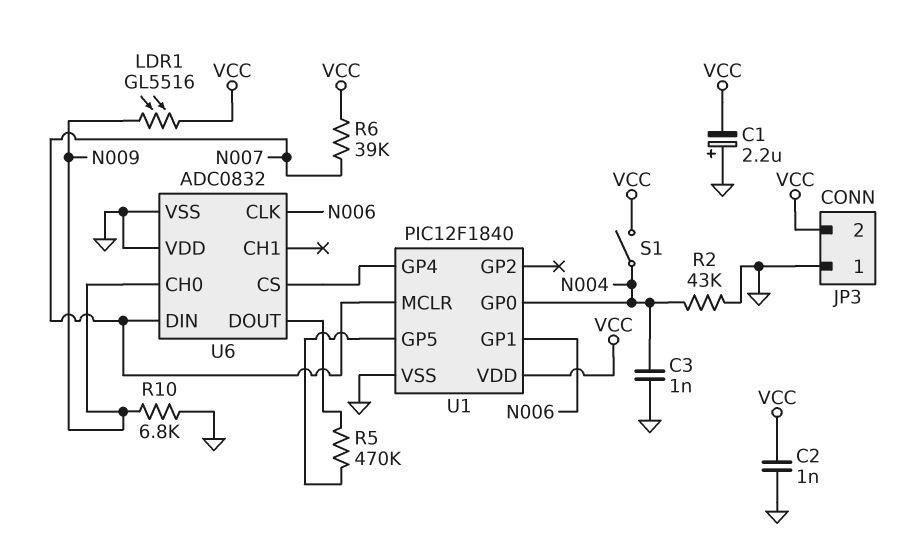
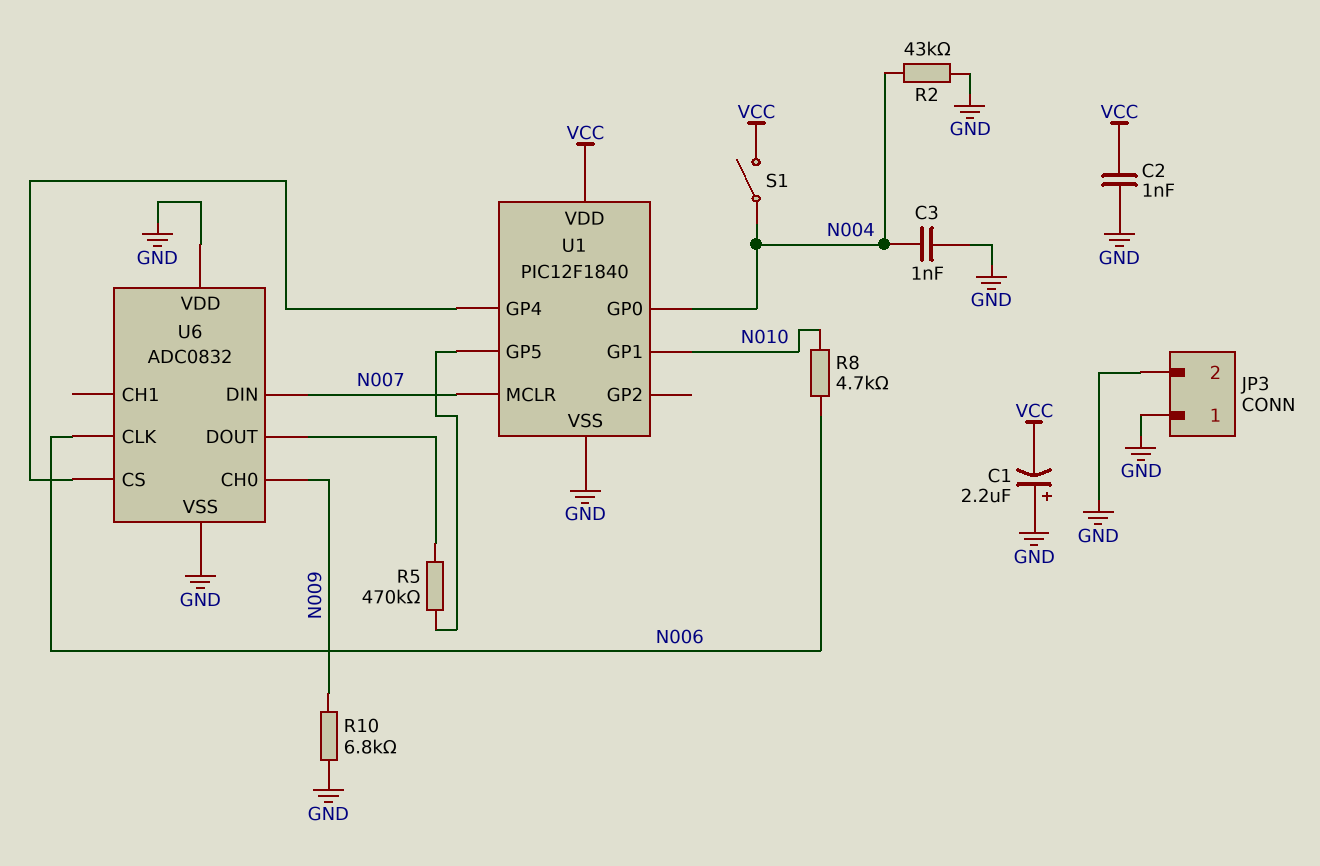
JP3 pin 2: VCC -> GND
LDR1: GL5516 (N009, VCC) -> none
R6: 39k (N007, VCC) -> none
R8: none -> 4.7k (N006, N010)
U1 pin GP1: N006 -> N010

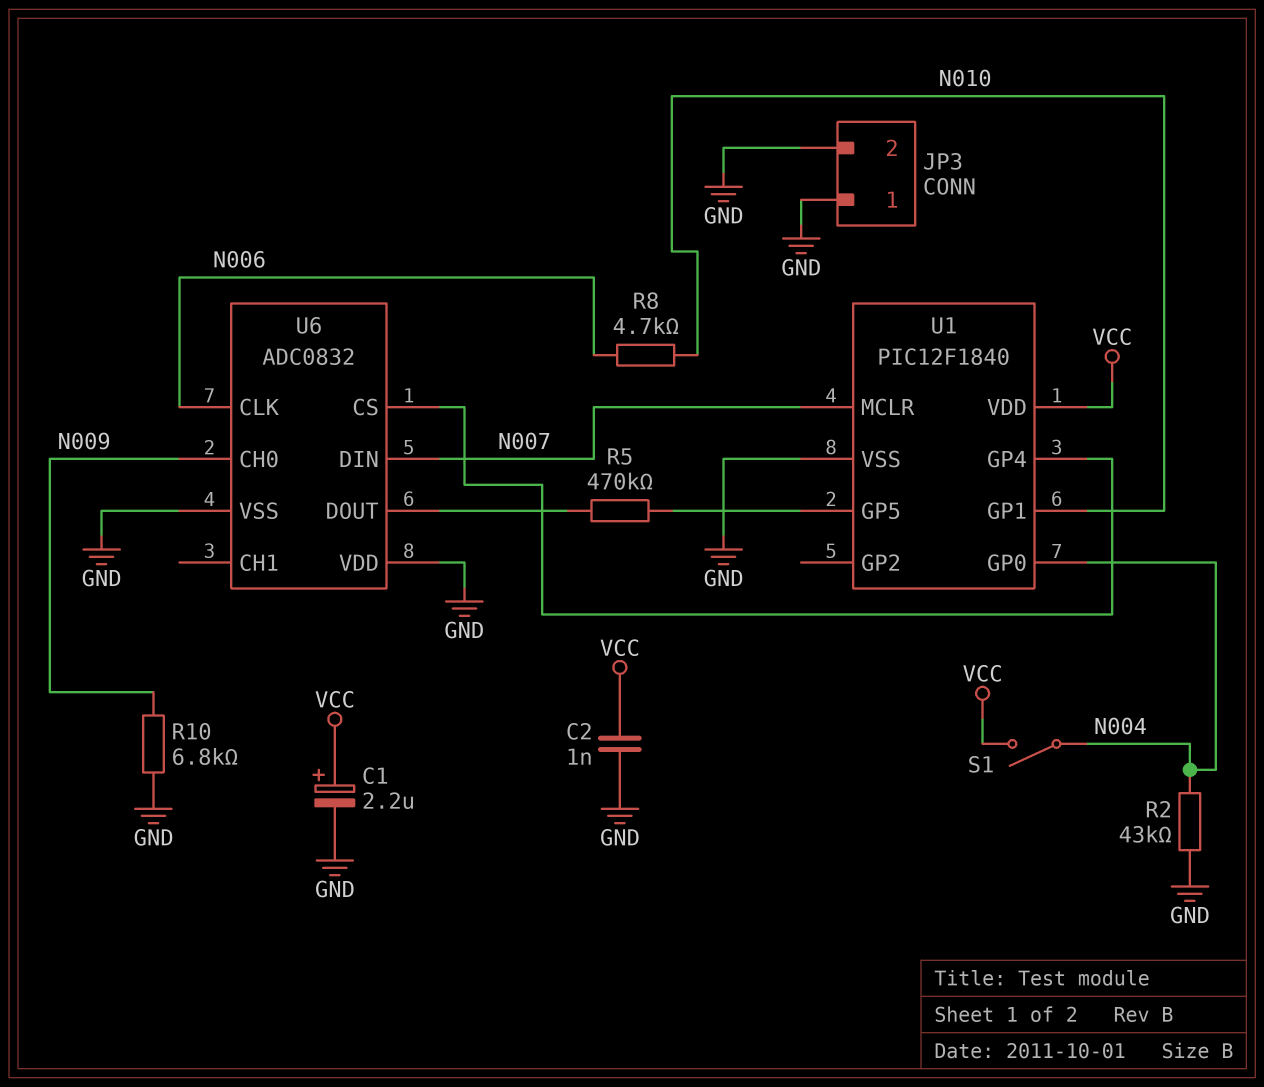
C1: 2.2uF (plus GND, minus VCC) -> 2.2uF (plus VCC, minus GND)
C3: 1nF (GND, N004) -> none

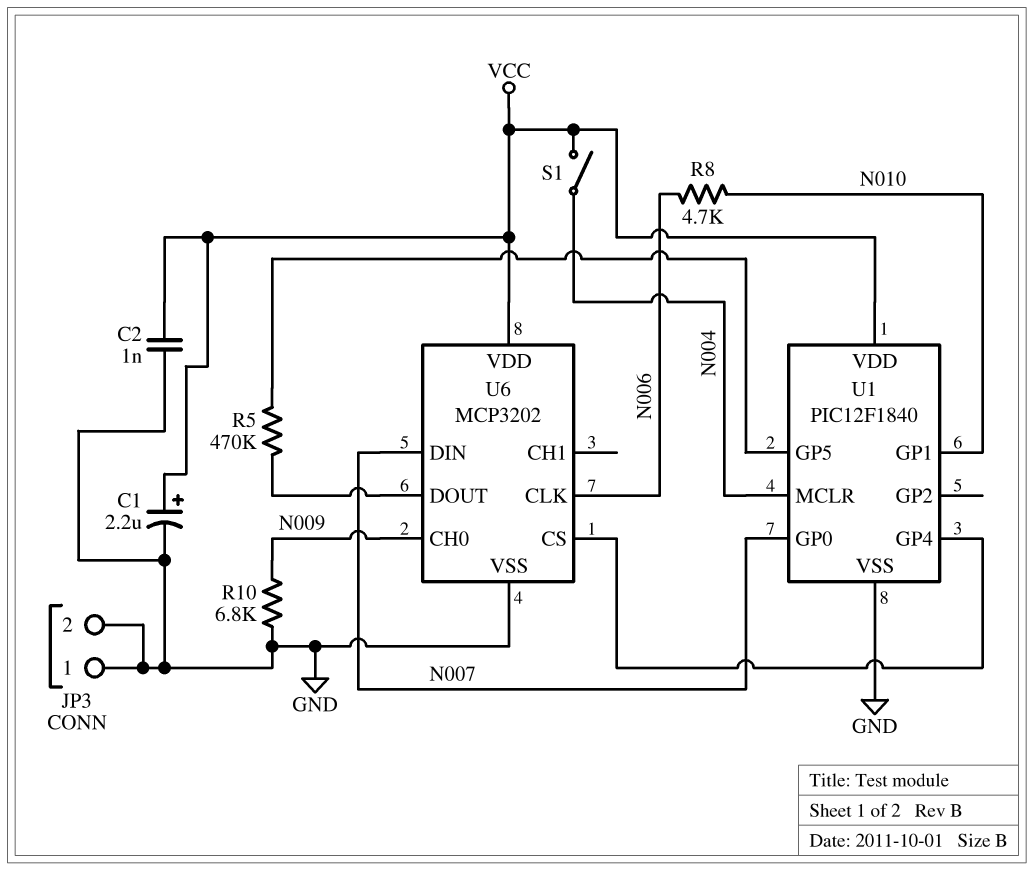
R2: 43k (GND, N004) -> none
U1 pin GP0: N004 -> N007
U1 pin MCLR: N007 -> N004
U6: ADC0832 -> MCP3202
U6 pin VDD: GND -> VCC

